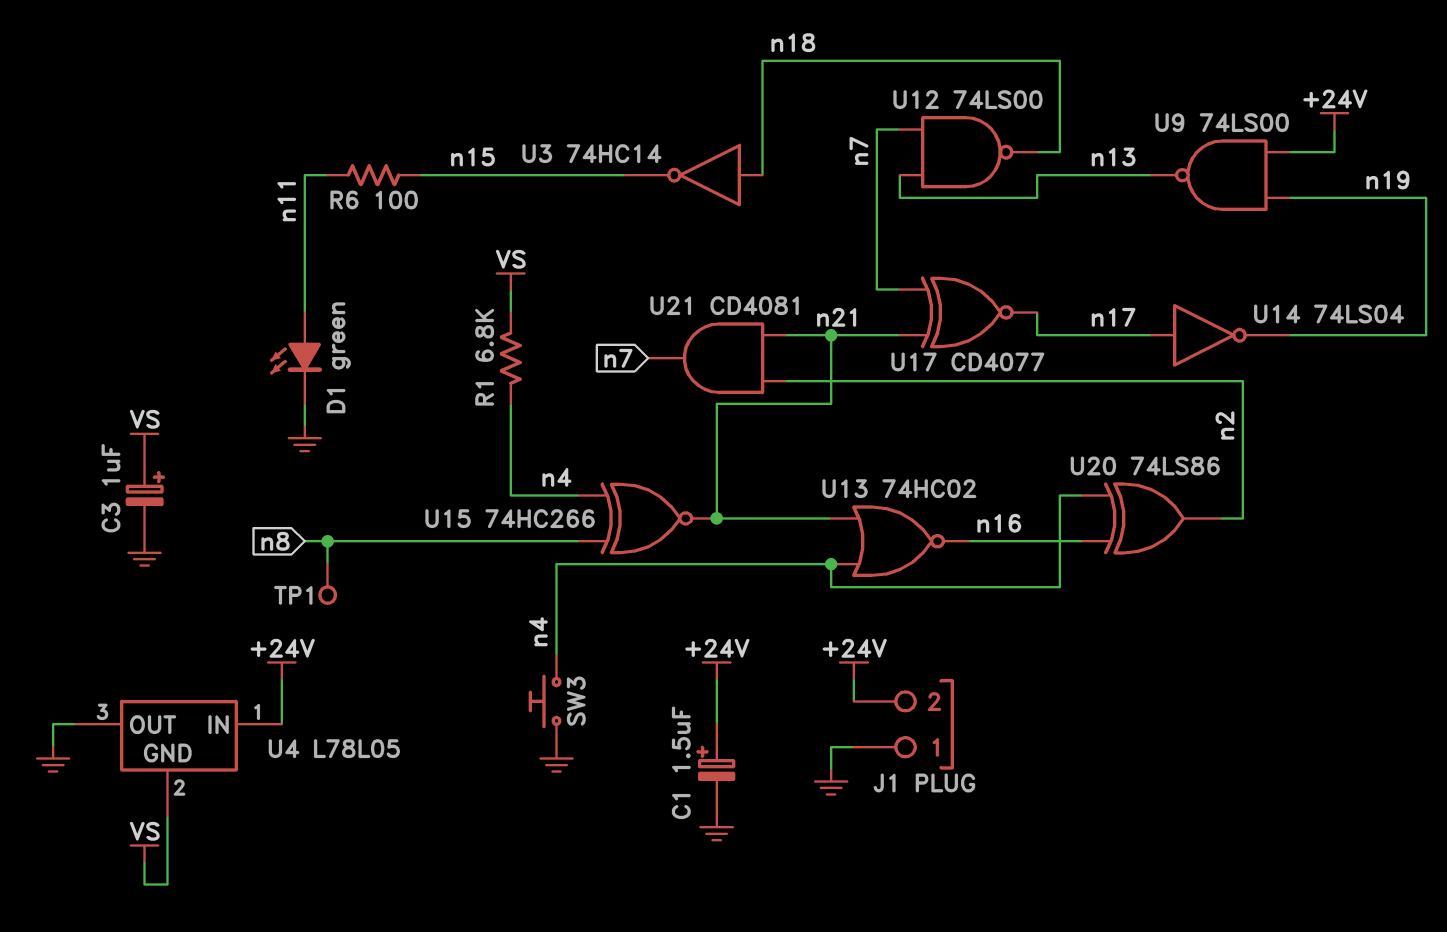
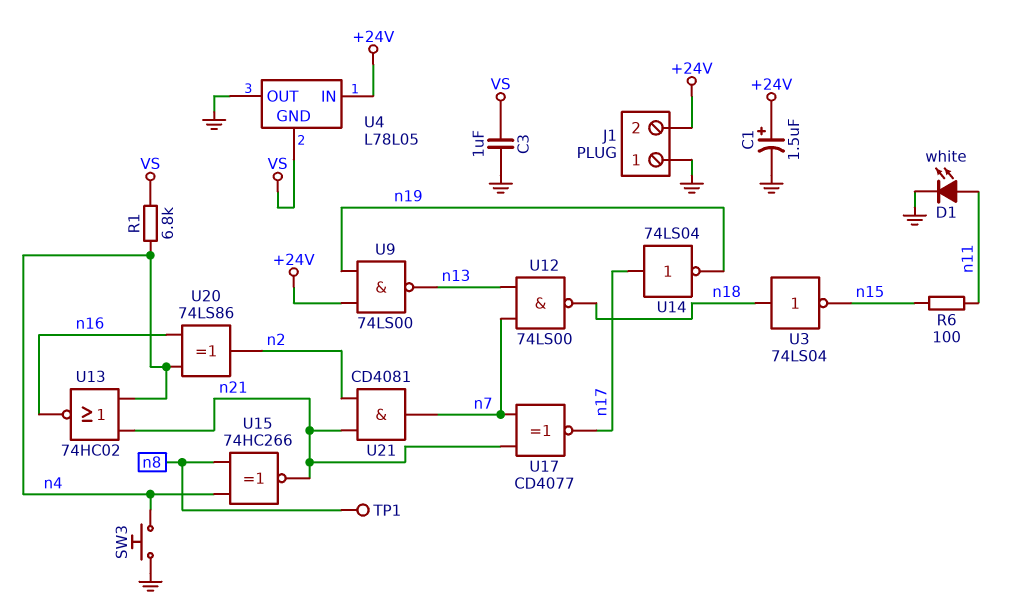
C3: 1uF (plus VS, minus GND) -> 1uF (GND, VS)
D1: LED green (A n11, K GND) -> LED white (A n11, K GND)
U3: NOT 74HC14 (in n18, out n15) -> NOT 74LS04 (in n18, out n15)

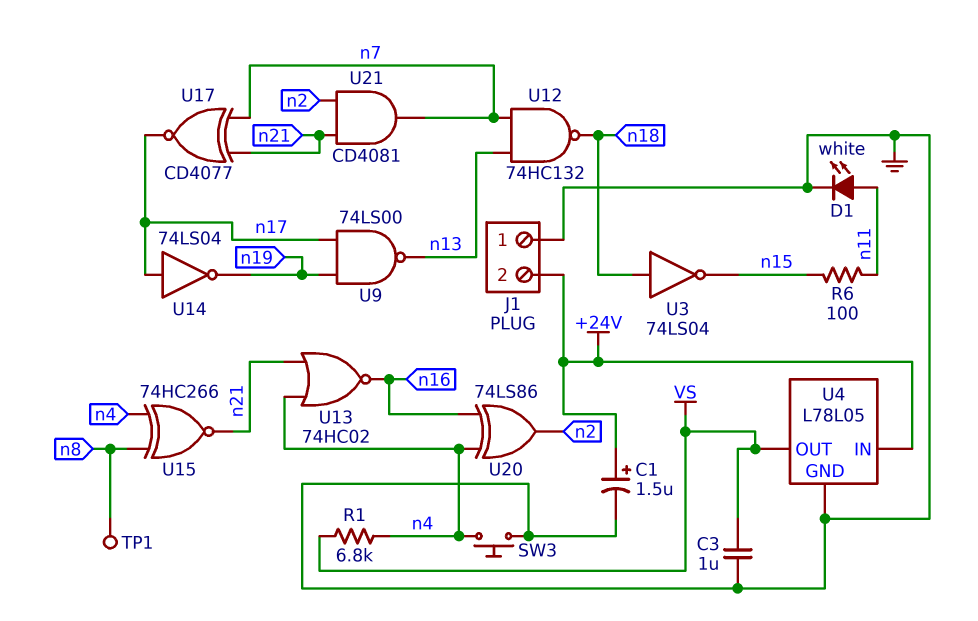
U4 pin GND: VS -> GND
U4 pin OUT: GND -> VS
U9: NAND 74LS00 (in +24V, in n19, out n13) -> NAND 74LS00 (in n17, in n19, out n13)
U12: NAND 74LS00 (in n7, in n13, out n18) -> NAND 74HC132 (in n7, in n13, out n18)

